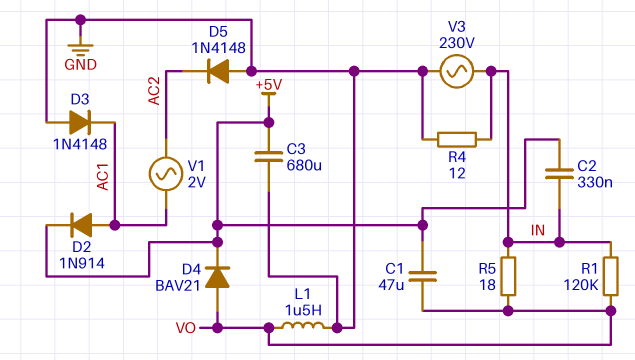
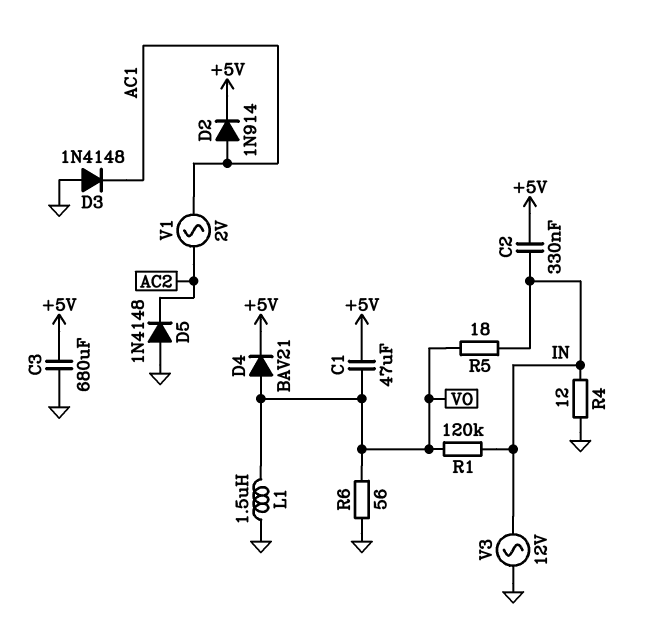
R6: none -> 56 (GND, VO)
V3: AC 230V (GND, IN) -> AC 12V (GND, IN)

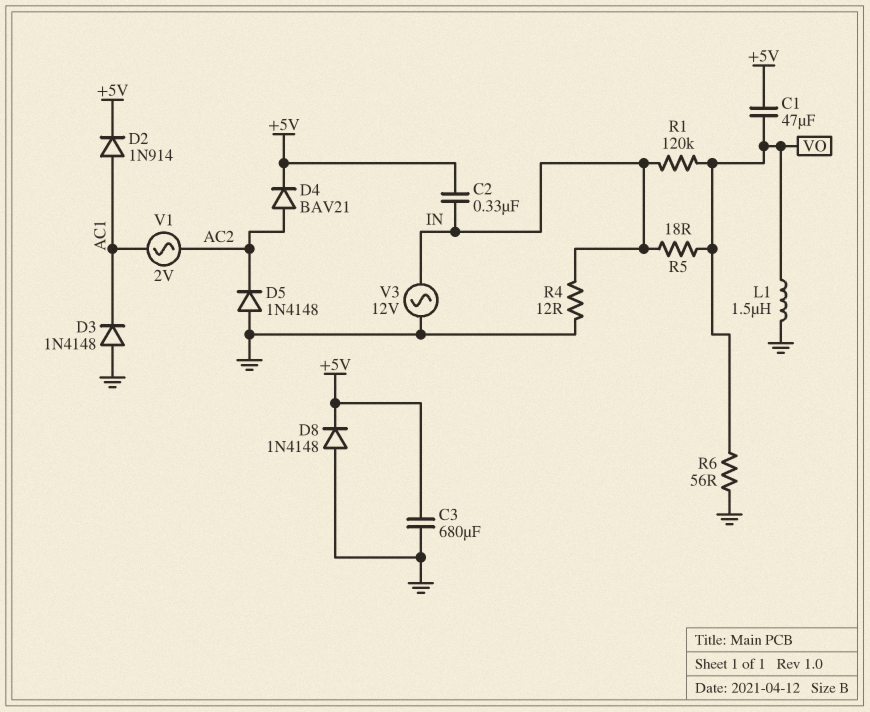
D4: diode BAV21 (A VO, K +5V) -> diode BAV21 (A AC2, K +5V)
D8: none -> diode 1N4148 (A GND, K +5V)

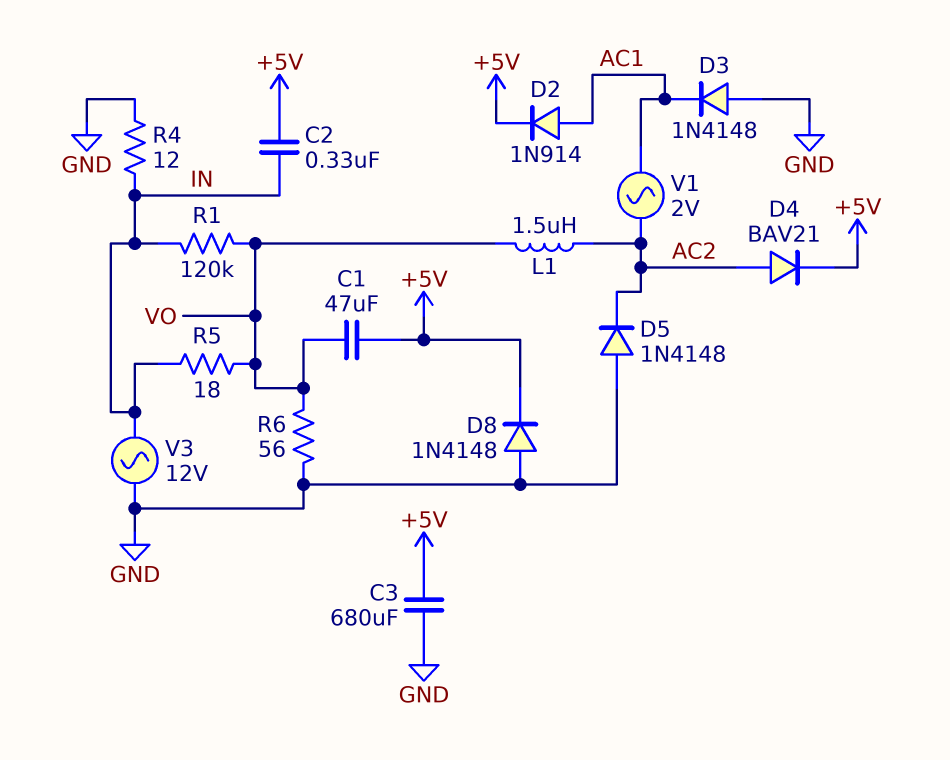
L1: 1.5uH (GND, VO) -> 1.5uH (AC2, VO)

